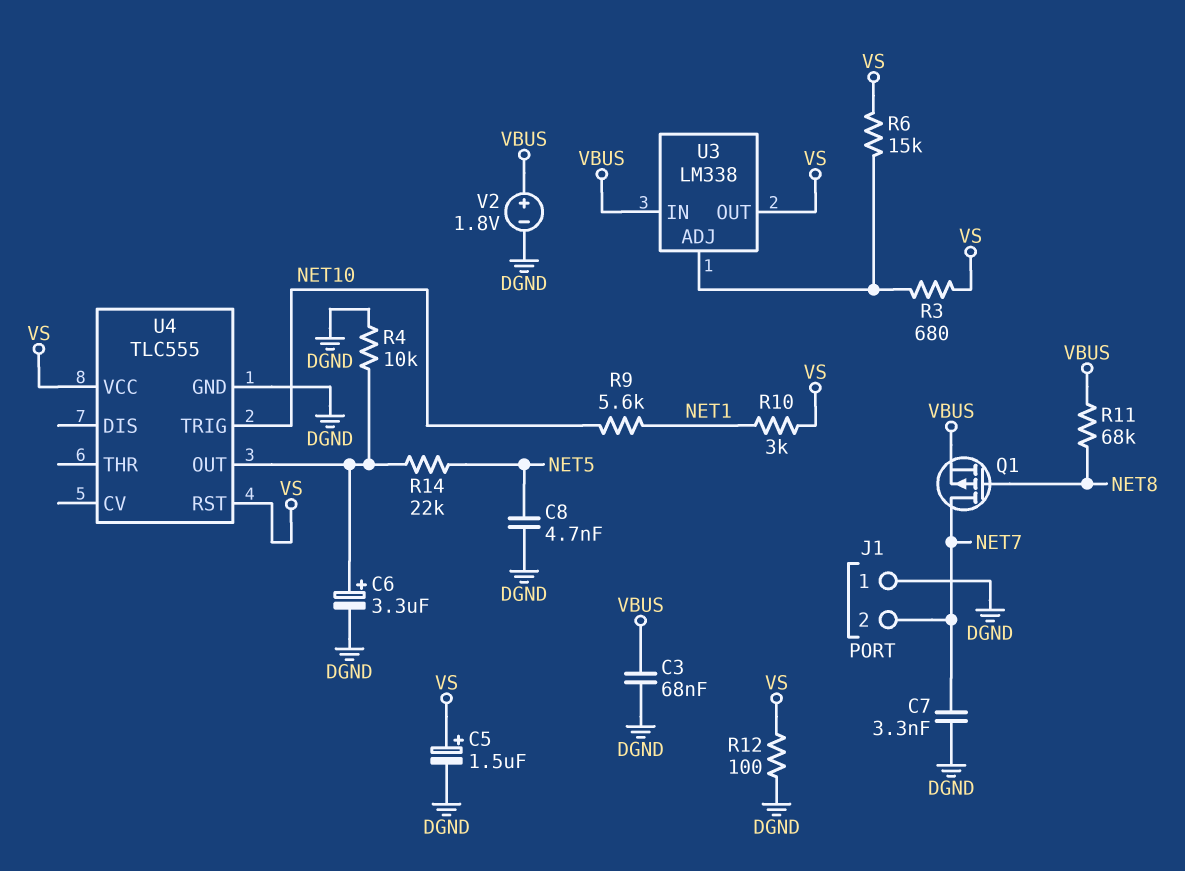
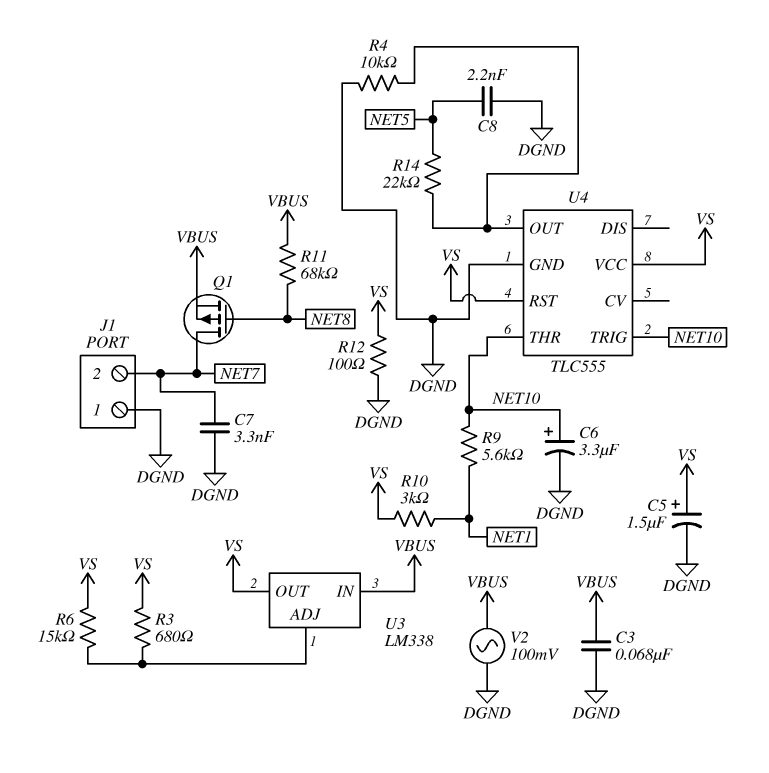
C6: 3.3uF (plus U4/OUT, minus DGND) -> 3.3uF (plus NET10, minus DGND)
C8: 4.7nF (DGND, NET5) -> 2.2nF (DGND, NET5)
U4 pin THR: none -> NET10
V2: 1.8V (plus VBUS, minus DGND) -> AC 100mV (DGND, VBUS)

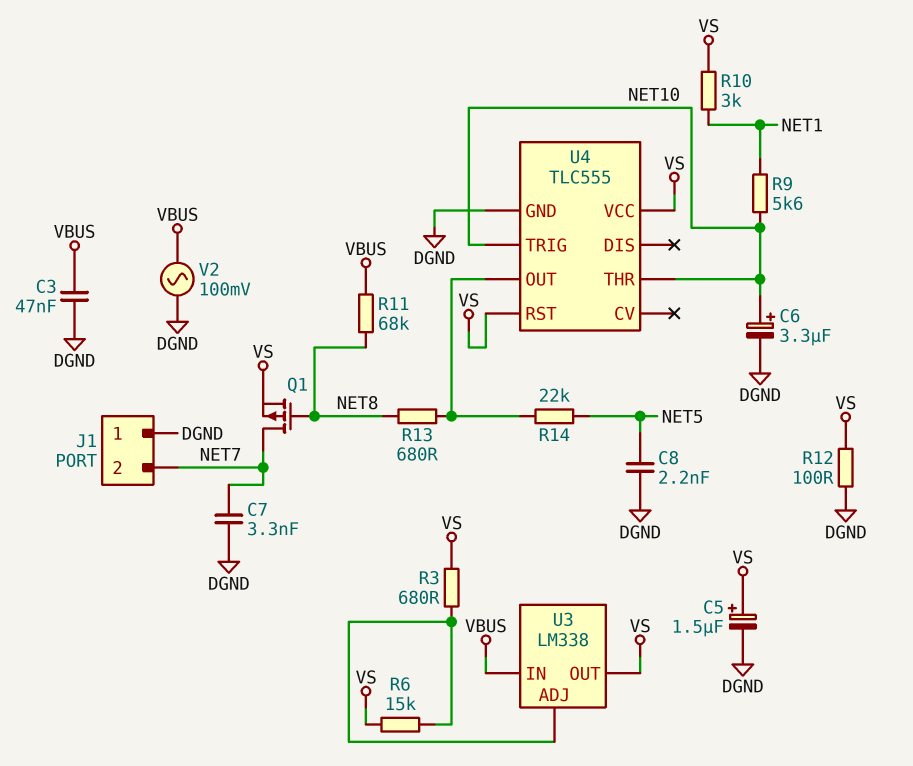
C3: 68nF (DGND, VBUS) -> 47nF (DGND, VBUS)
Q1: PMOS (G NET8, D NET7, S VBUS) -> PMOS (G NET8, D NET7, S VS)
R4: 10k (DGND, U4/OUT) -> none
R13: none -> 680 (NET8, U4/OUT)

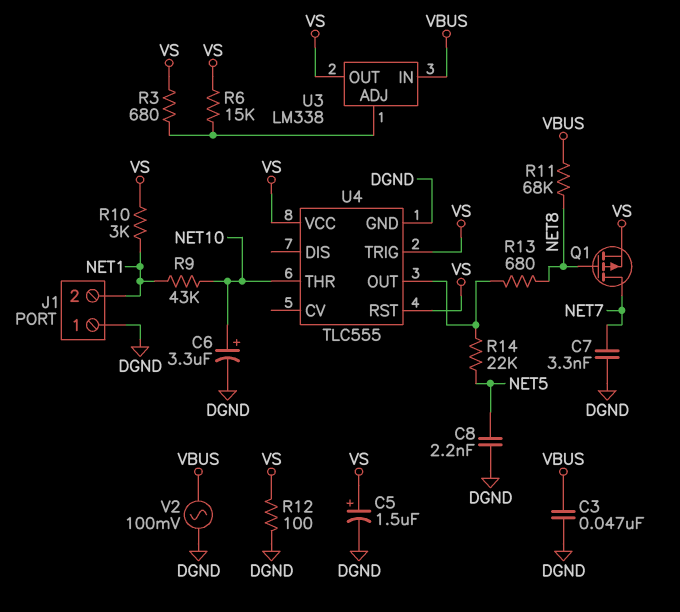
J1 pin 2: NET7 -> NET1
R9: 5.6k (NET1, NET10) -> 43k (NET1, NET10)
U4 pin TRIG: NET10 -> VS

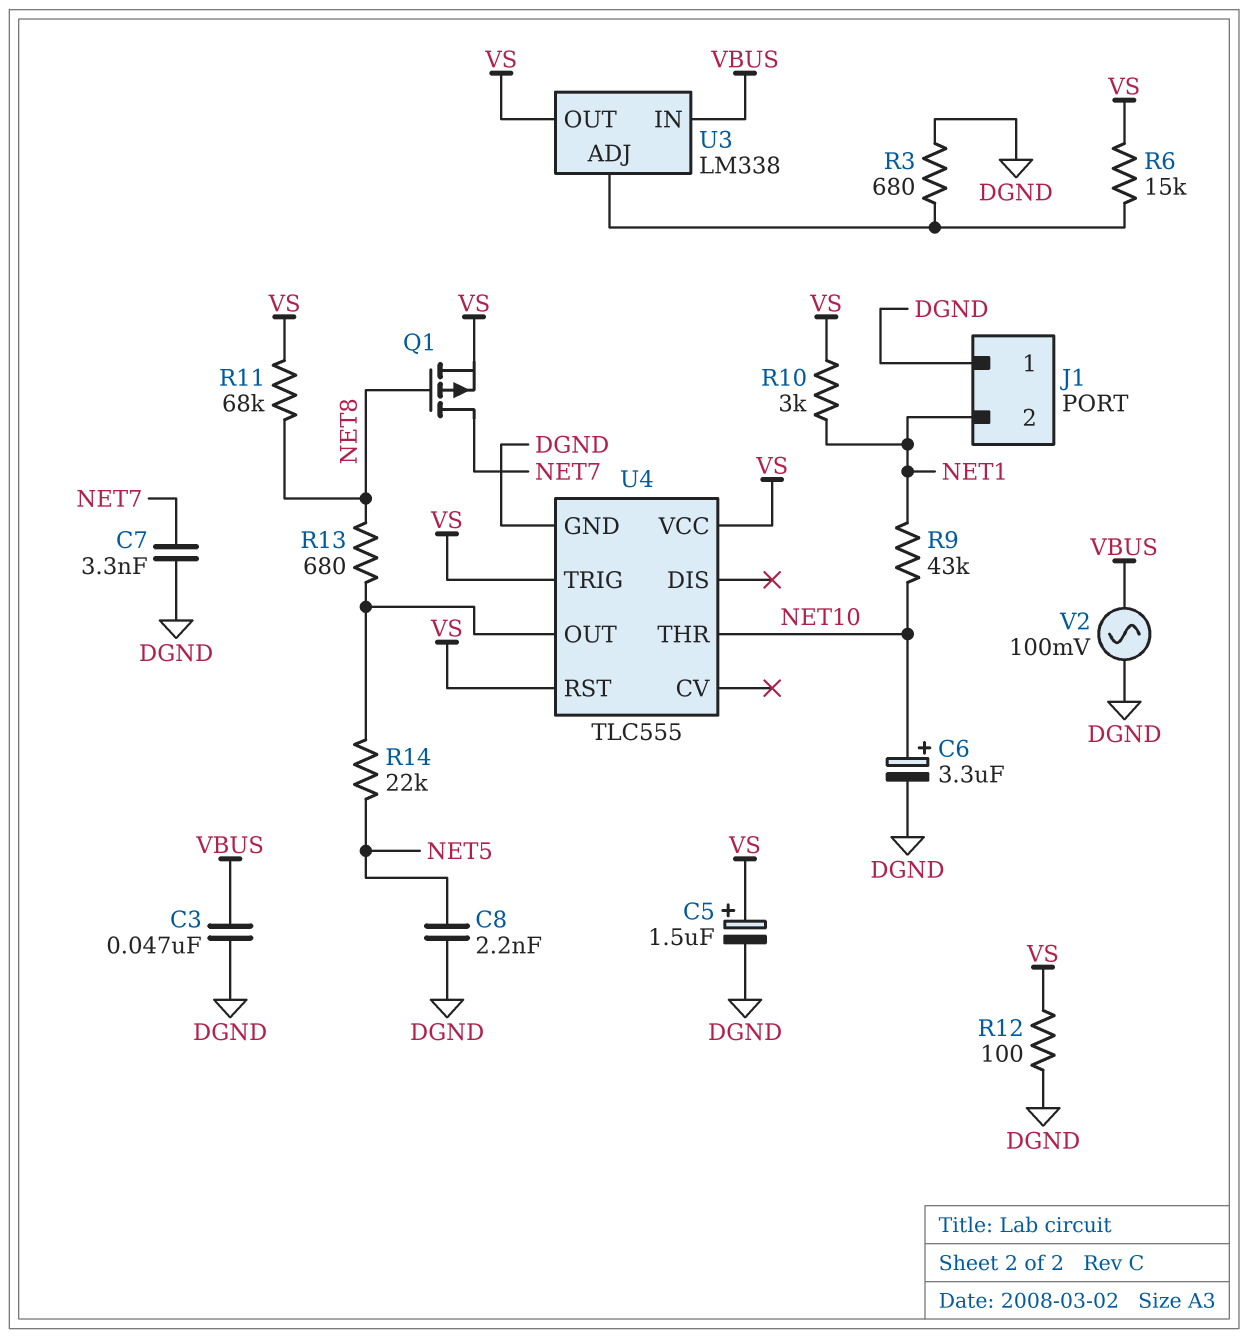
R3: 680 (U3/ADJ, VS) -> 680 (DGND, U3/ADJ)
R11: 68k (NET8, VBUS) -> 68k (NET8, VS)

